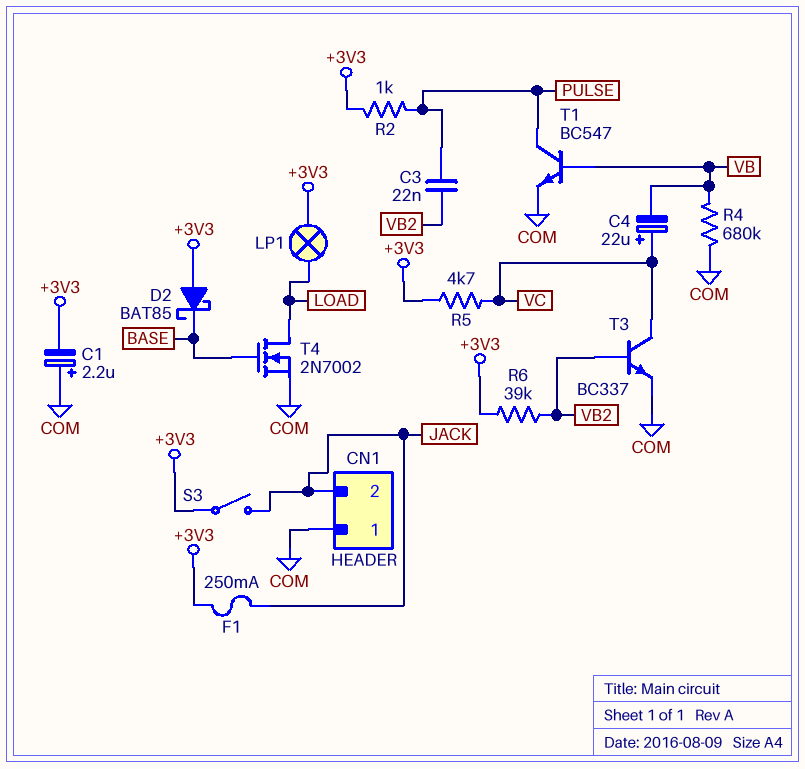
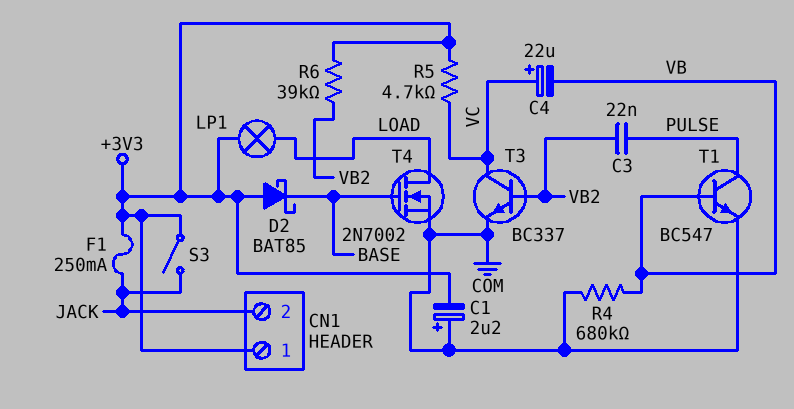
CN1 pin 1: COM -> +3V3
R2: 1k (+3V3, PULSE) -> none

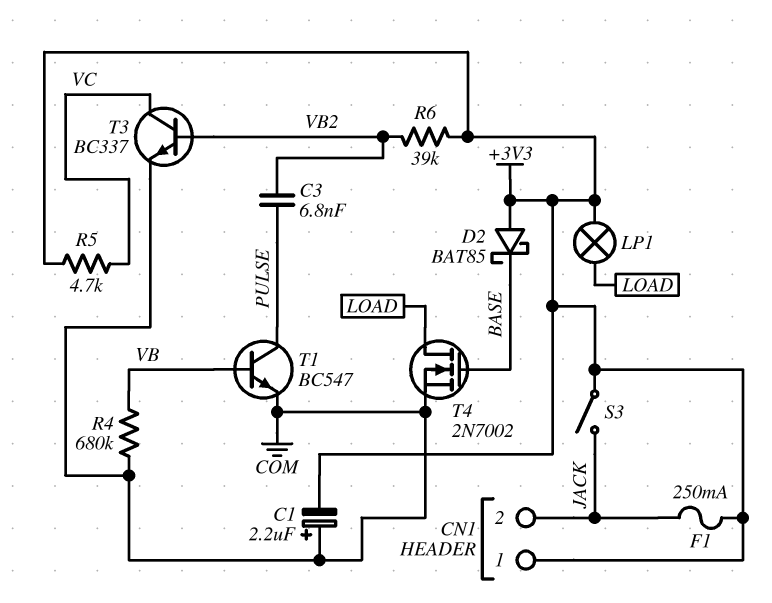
C3: 22nF (PULSE, VB2) -> 6.8nF (PULSE, VB2)
C4: 22uF (plus VC, minus VB) -> none

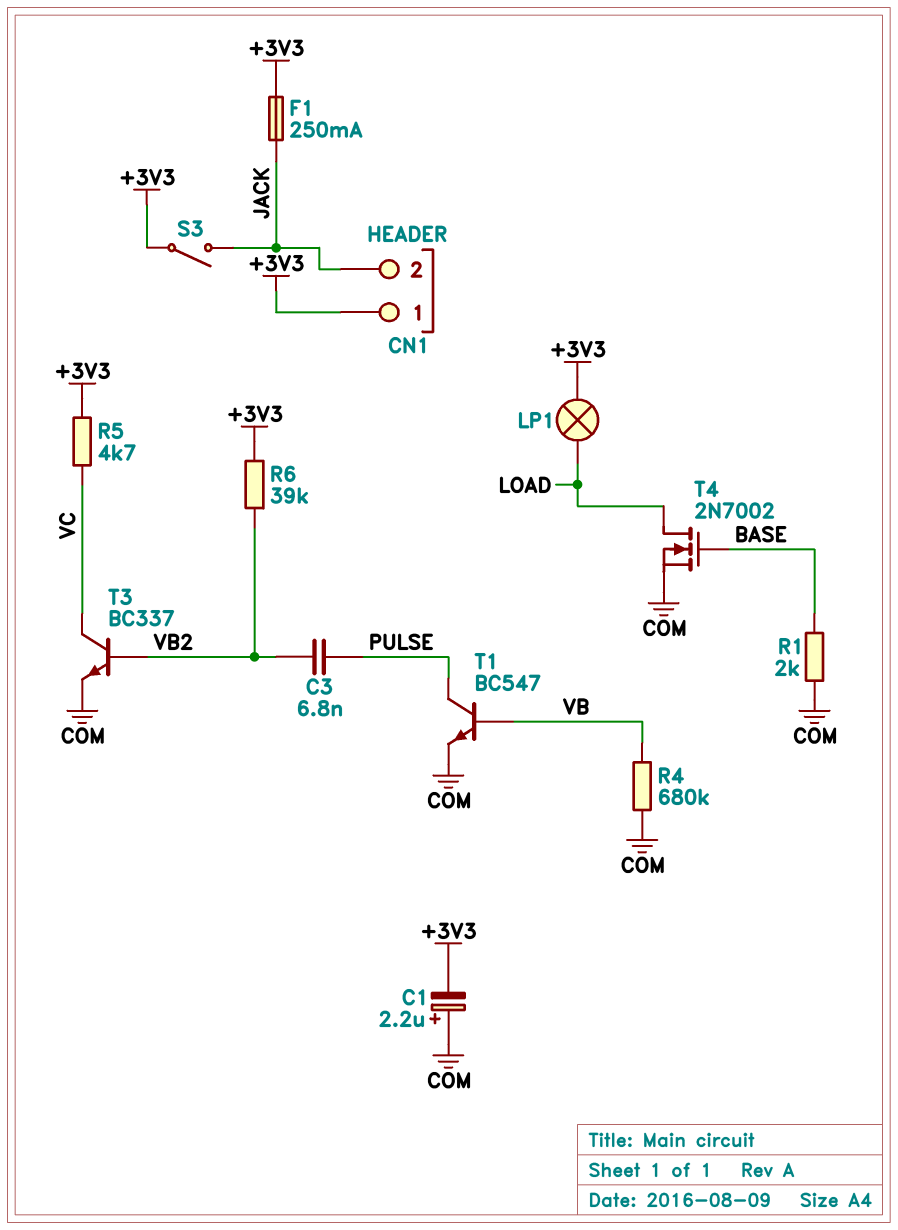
D2: schottky BAT85 (A +3V3, K BASE) -> none
R1: none -> 2k (BASE, COM)

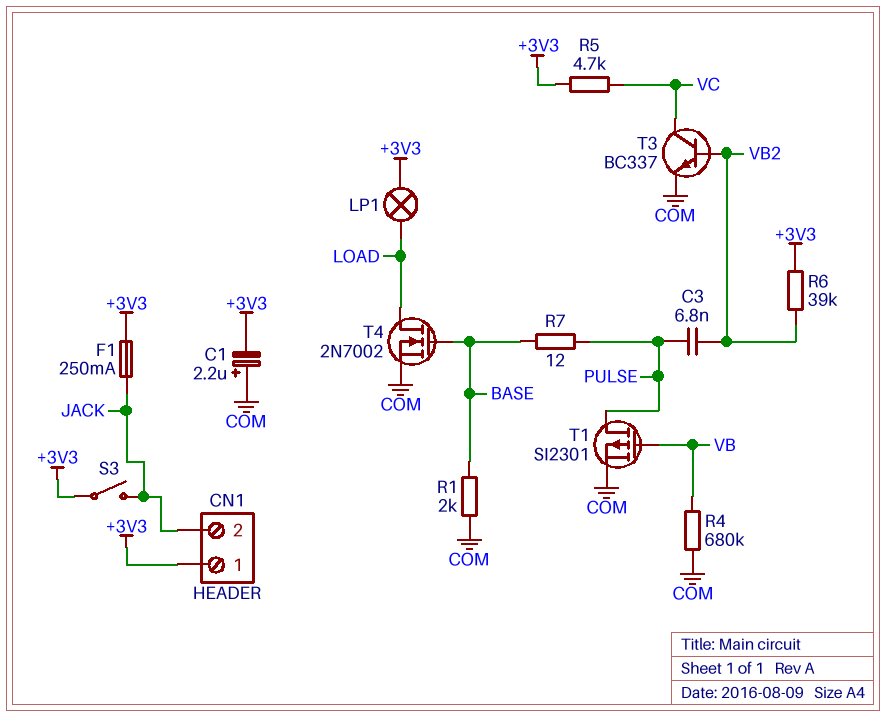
R7: none -> 12 (BASE, PULSE)
T1: NPN BC547 (B VB, C PULSE, E COM) -> PMOS SI2301 (G VB, D PULSE, S COM)

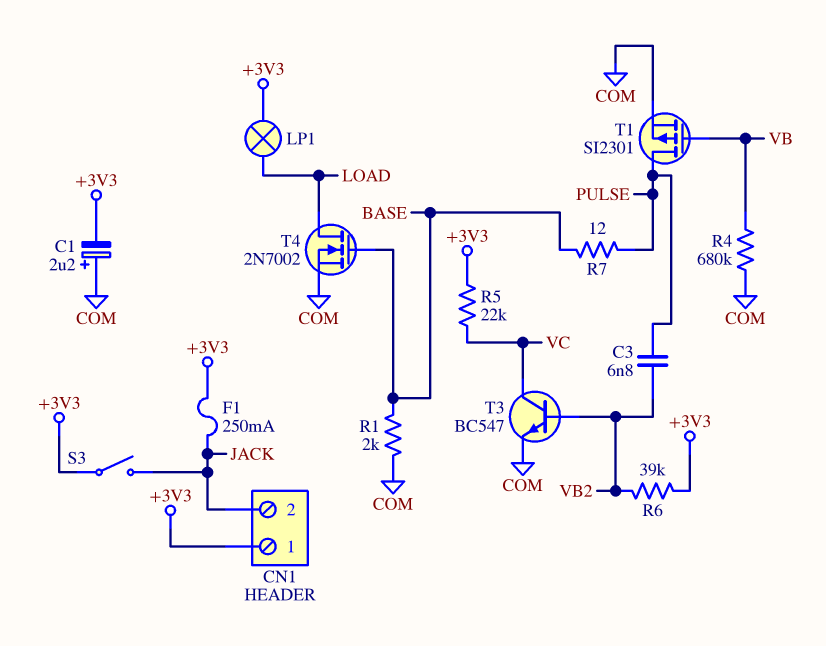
R5: 4.7k (+3V3, VC) -> 22k (+3V3, VC)
T3: NPN BC337 (B VB2, C VC, E COM) -> NPN BC547 (B VB2, C VC, E COM)

